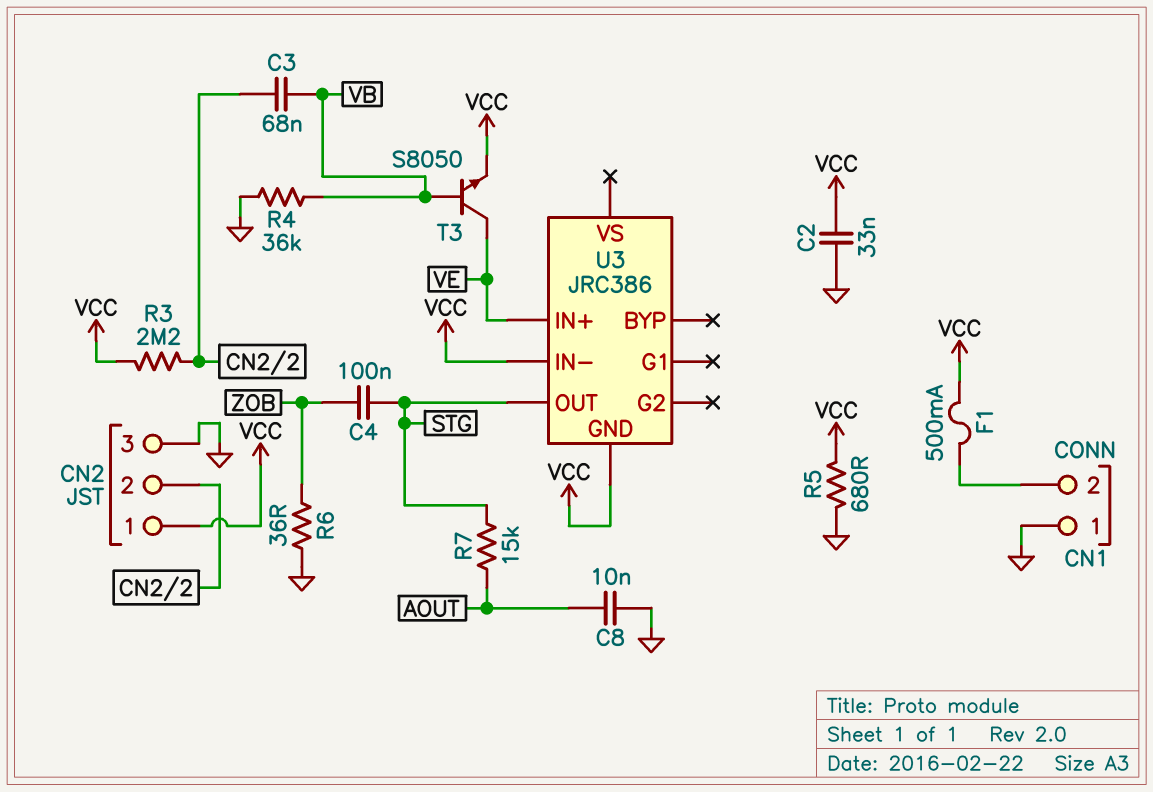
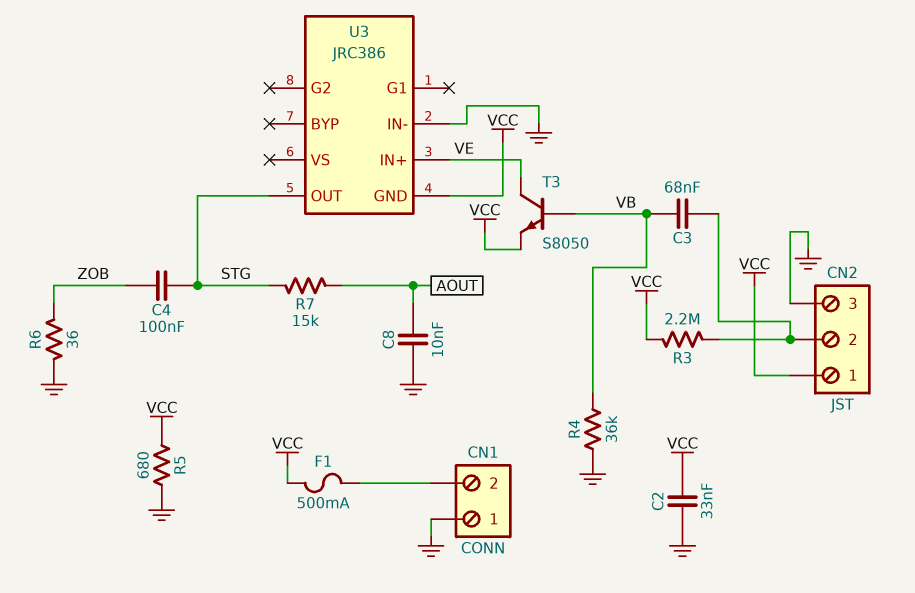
U3 pin IN-: VCC -> GND

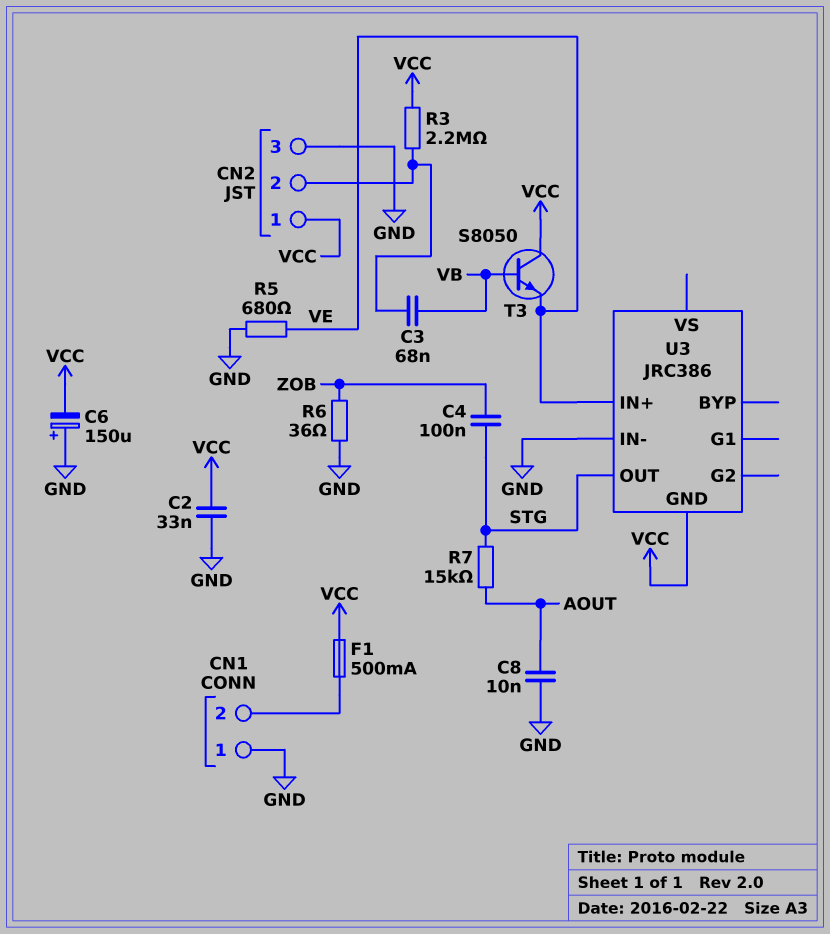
C6: none -> 150uF (plus GND, minus VCC)
R4: 36k (GND, VB) -> none
R5: 680 (GND, VCC) -> 680 (GND, VE)
T3: NPN S8050 (B VB, C VE, E VCC) -> NPN S8050 (B VB, C VCC, E VE)

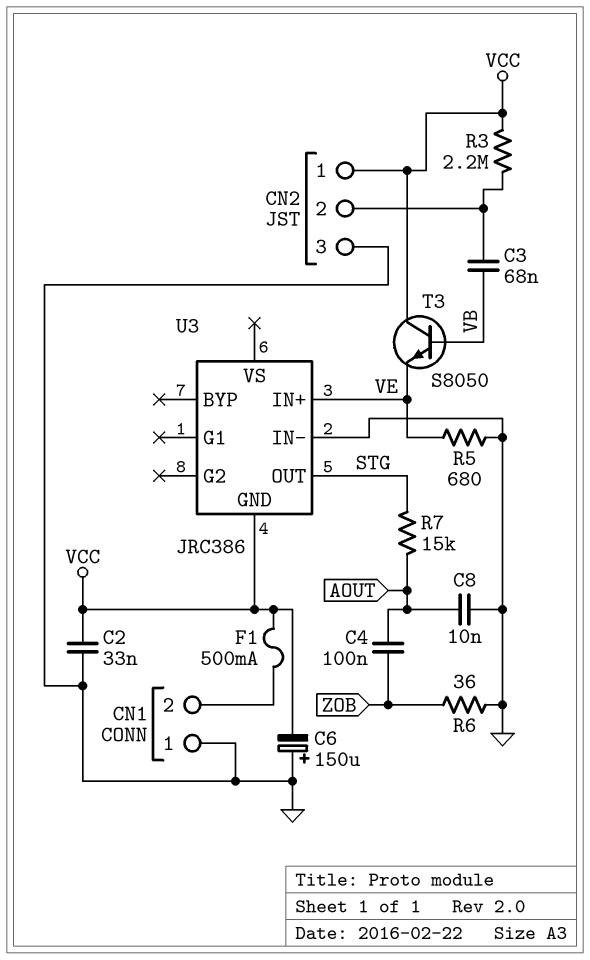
C4: 100nF (STG, ZOB) -> 100nF (AOUT, ZOB)

